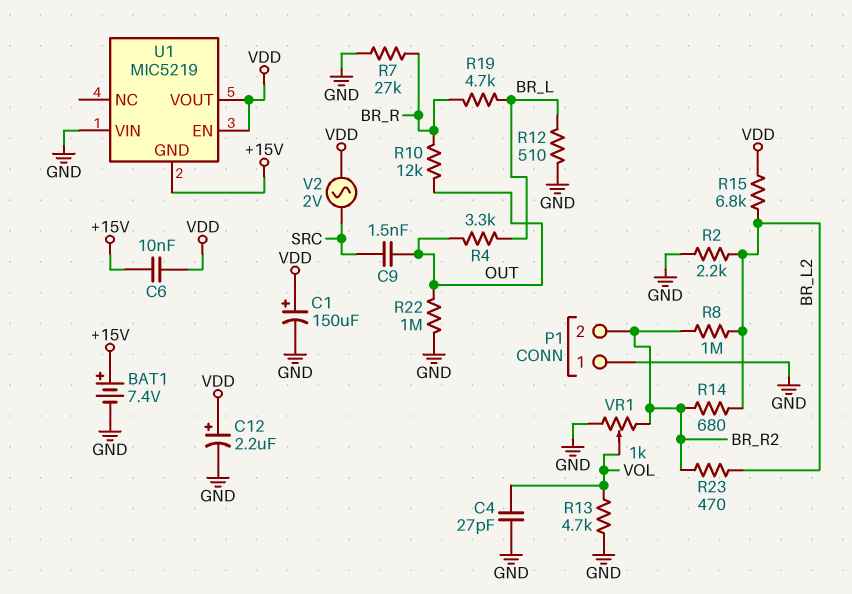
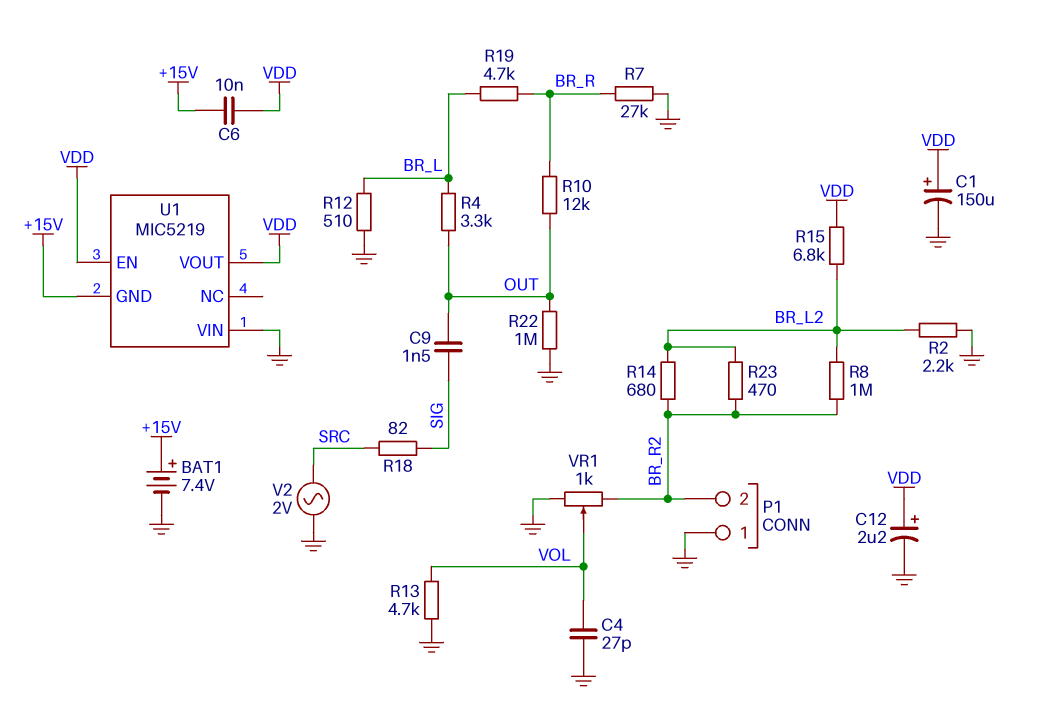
C9: 1.5nF (OUT, SRC) -> 1.5nF (OUT, SIG)
R18: none -> 82 (SIG, SRC)
V2: AC 2V (SRC, VDD) -> AC 2V (GND, SRC)

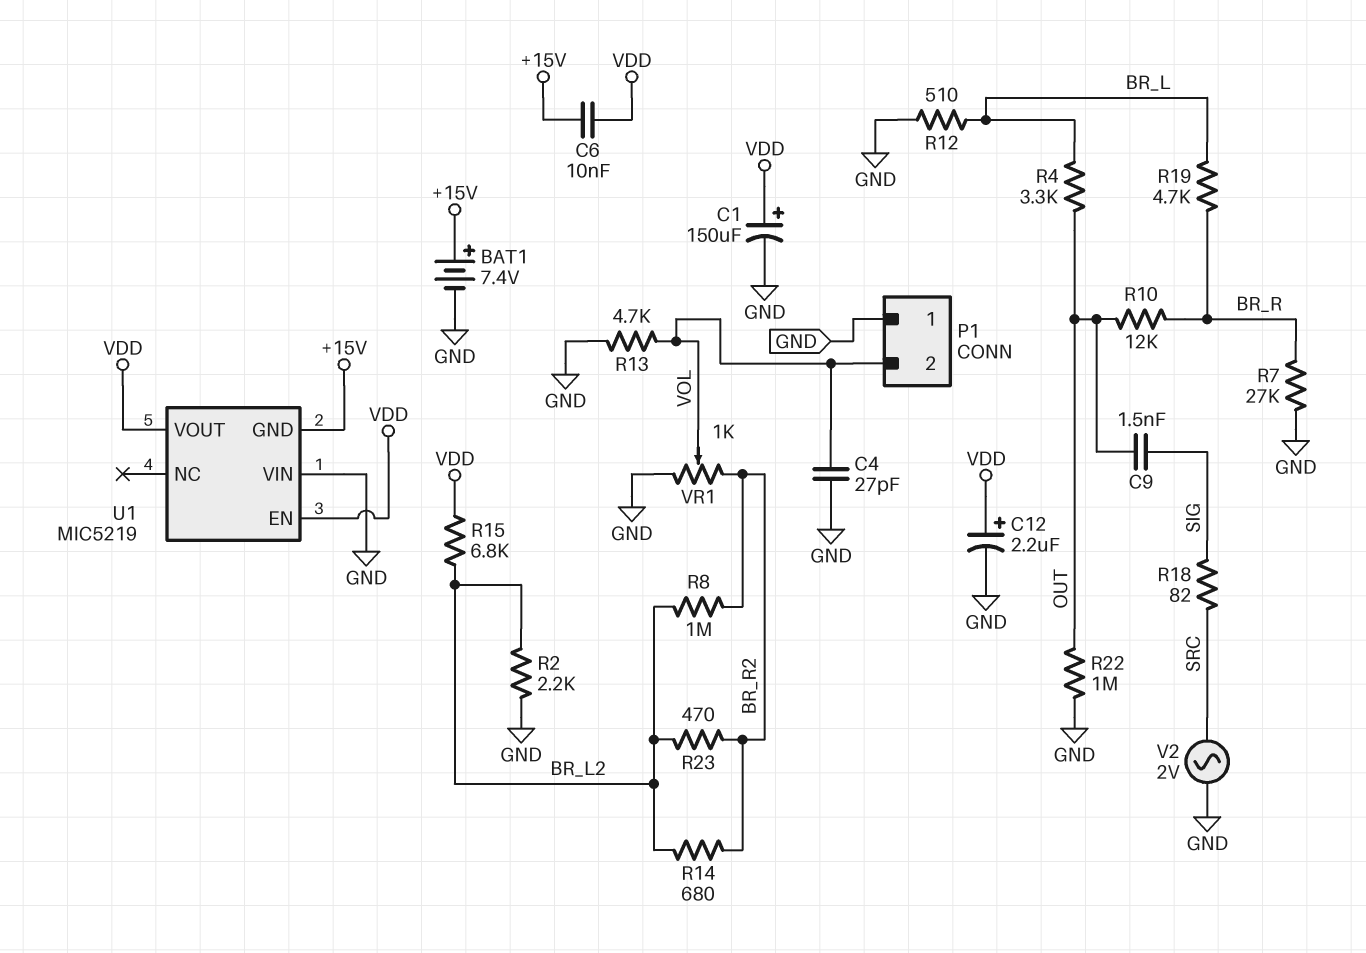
P1 pin 2: BR_R2 -> VOL

